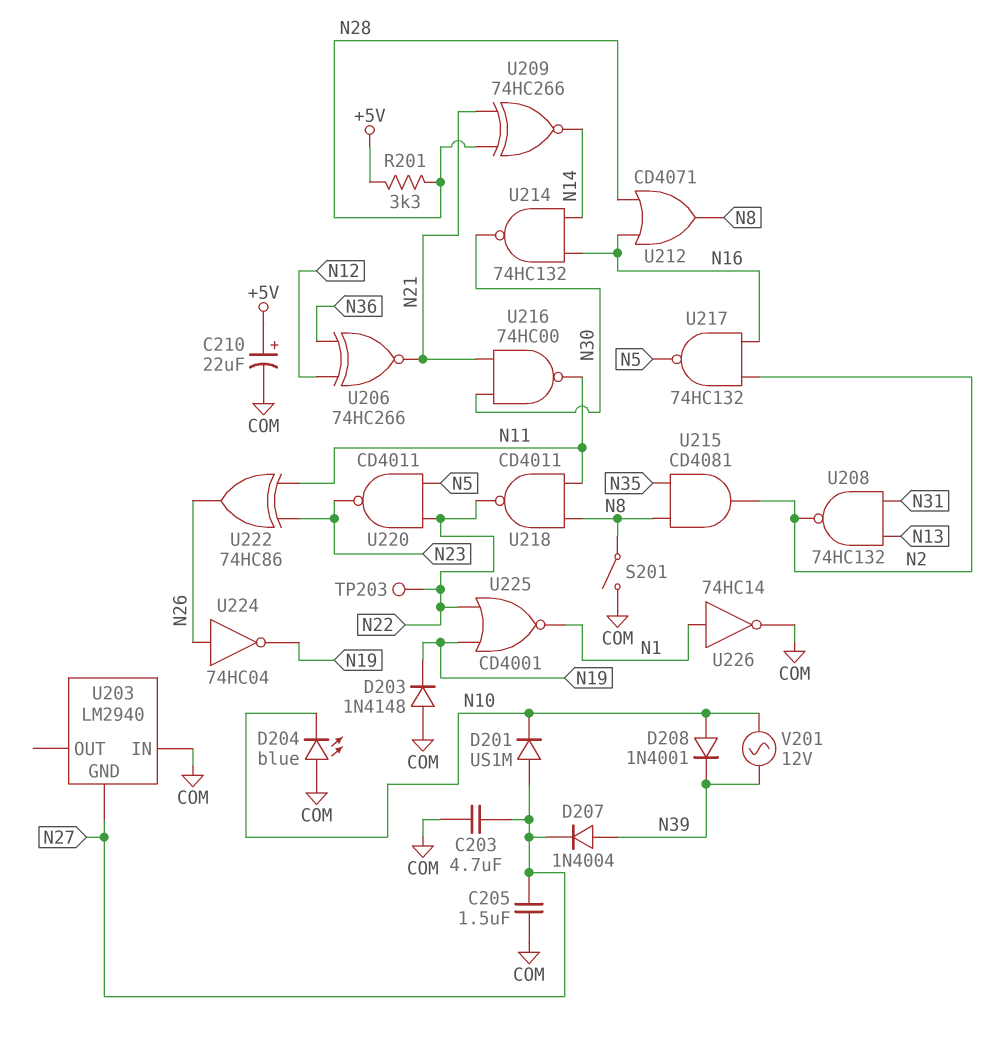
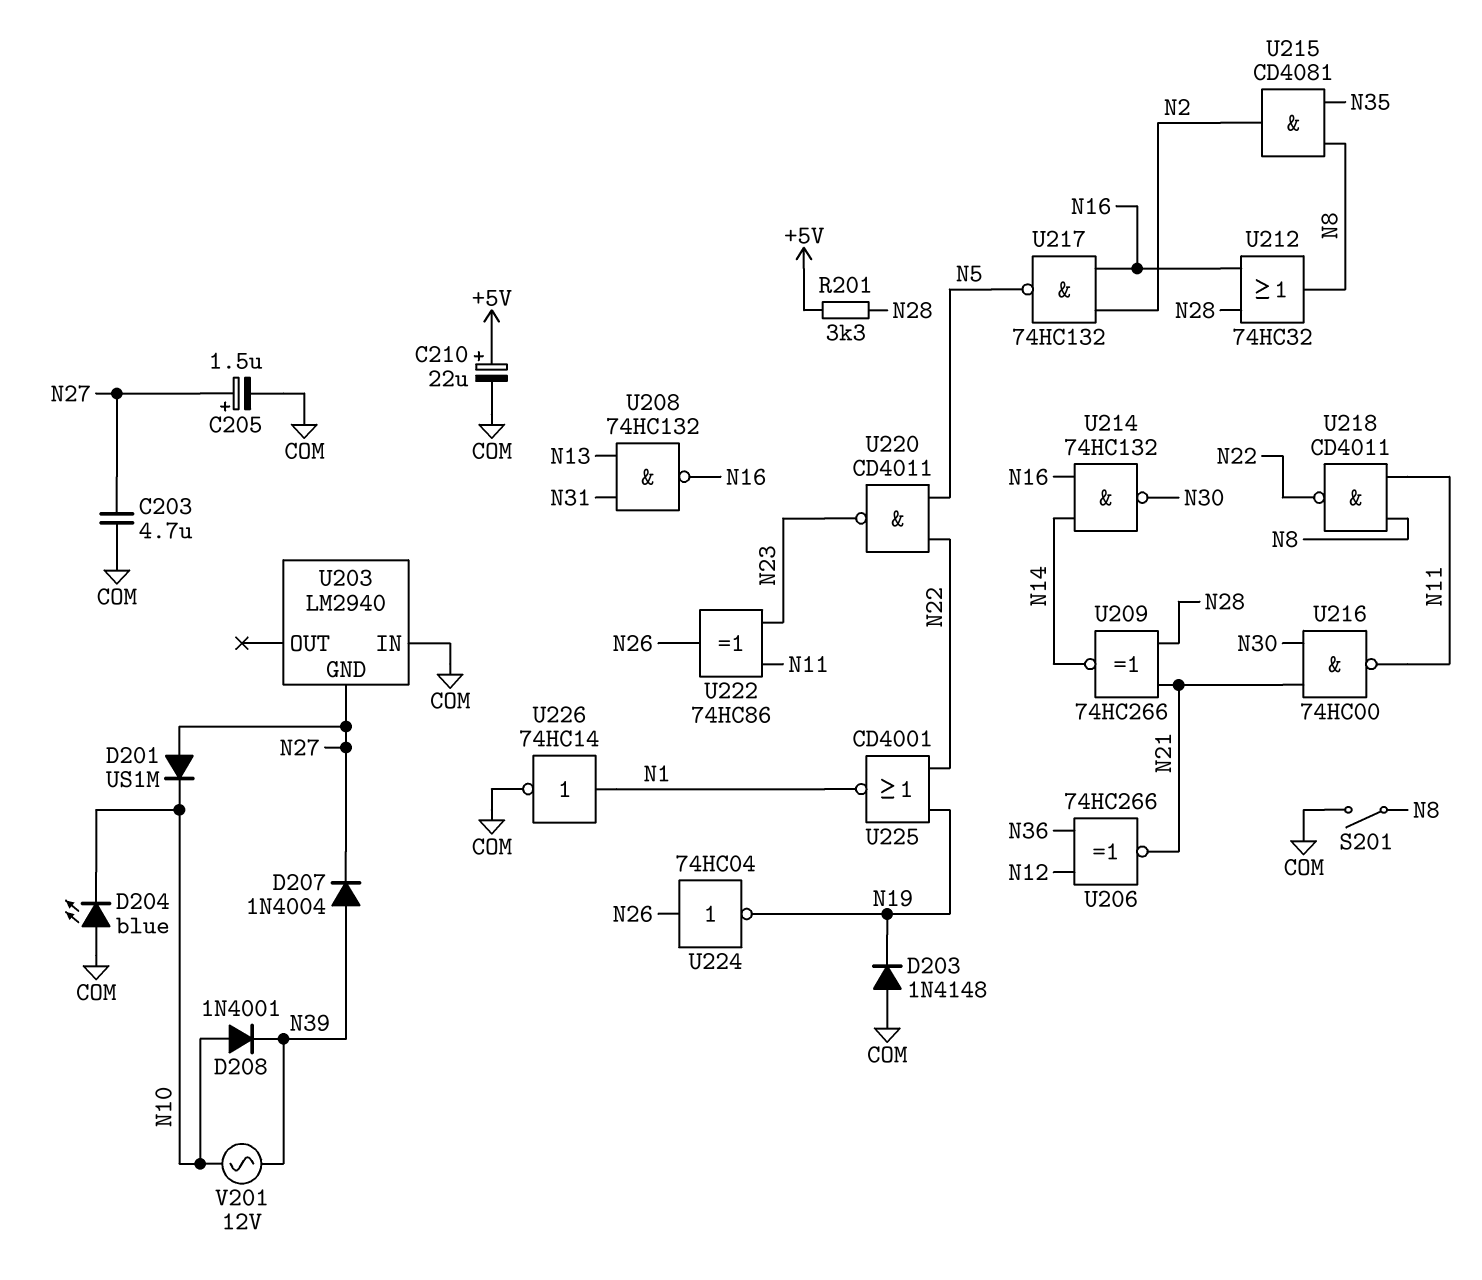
C205: 1.5uF (COM, N27) -> 1.5uF (plus N27, minus COM)
TP203: test point (N22) -> none
U208: NAND 74HC132 (in N13, in N31, out N2) -> NAND 74HC132 (in N13, in N31, out N16)
U212: OR CD4071 (in N16, in N28, out N8) -> OR 74HC32 (in N16, in N28, out N8)

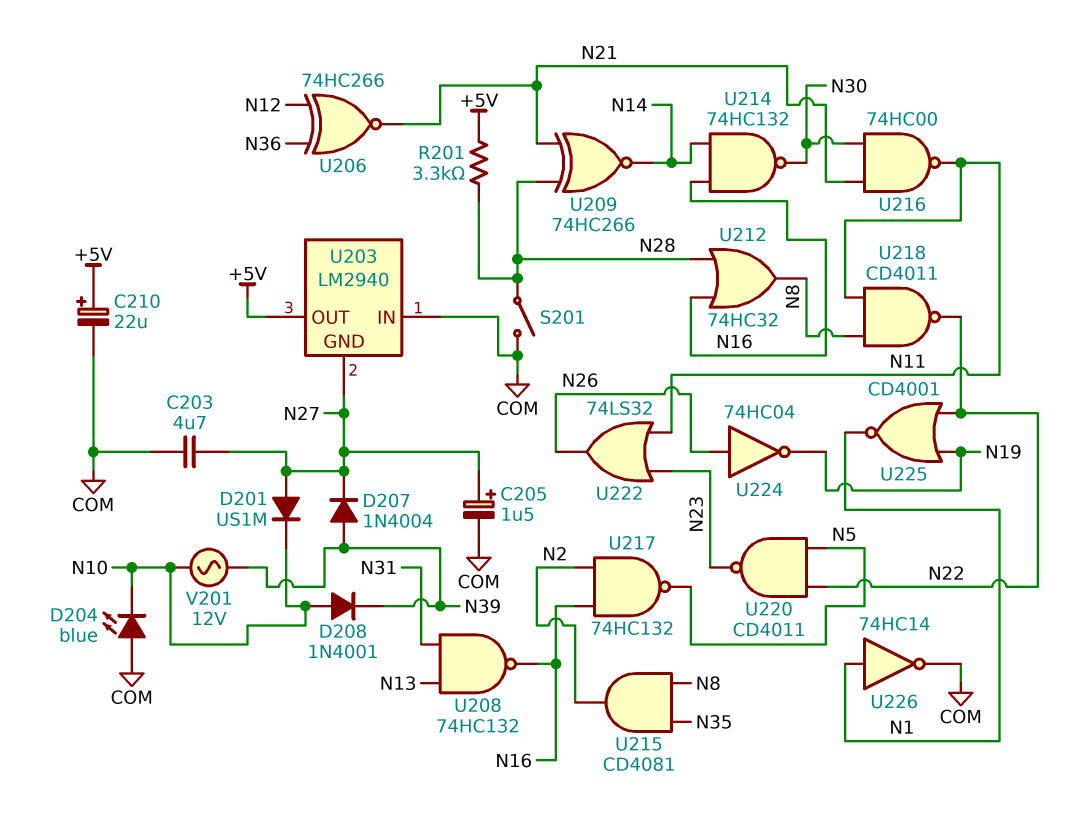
D203: diode 1N4148 (A COM, K N19) -> none
S201: switch (COM, N8) -> switch (COM, N28)
U203 pin OUT: none -> +5V
U222: XOR 74HC86 (in N11, in N23, out N26) -> OR 74LS32 (in N11, in N23, out N26)

